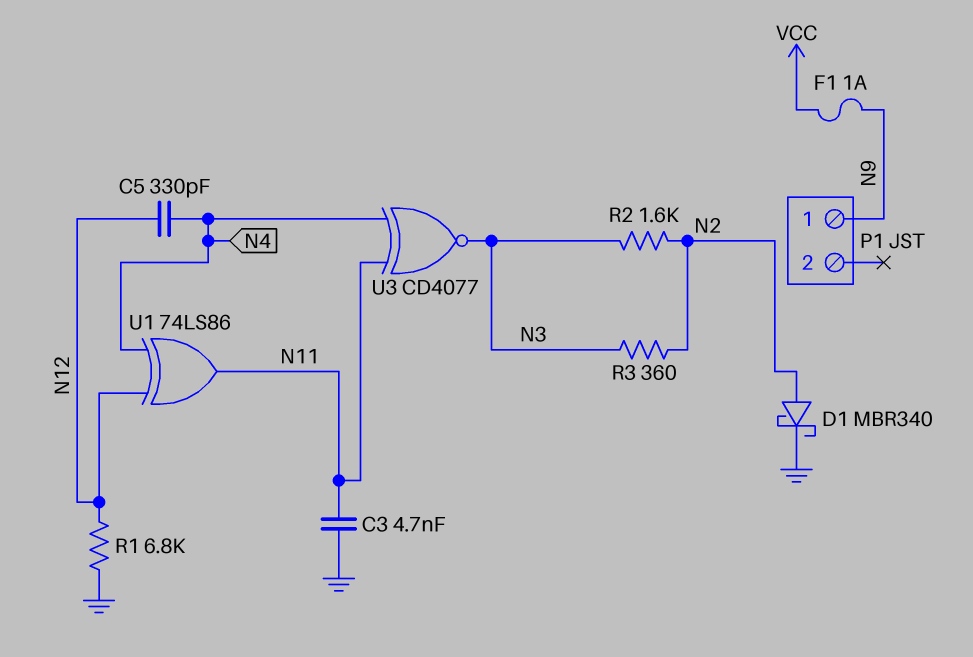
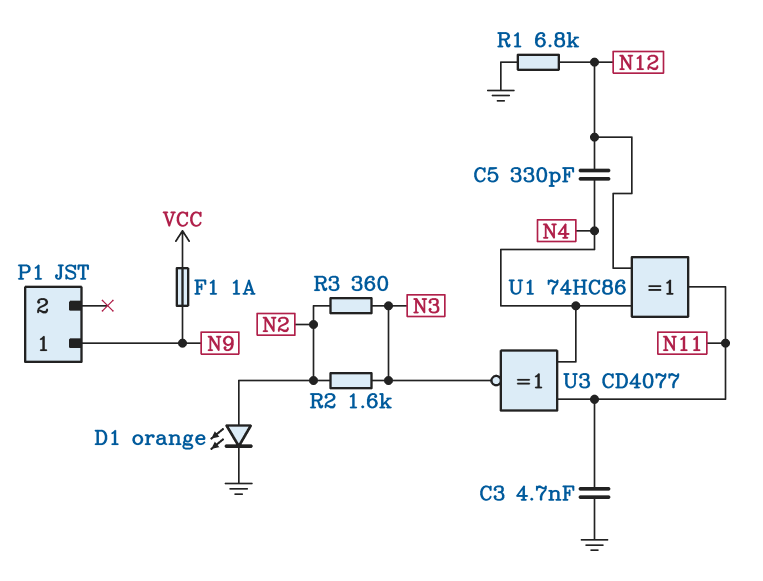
D1: schottky MBR340 (A N2, K GND) -> LED orange (A N2, K GND)
U1: XOR 74LS86 (in N4, in N12, out N11) -> XOR 74HC86 (in N4, in N12, out N11)

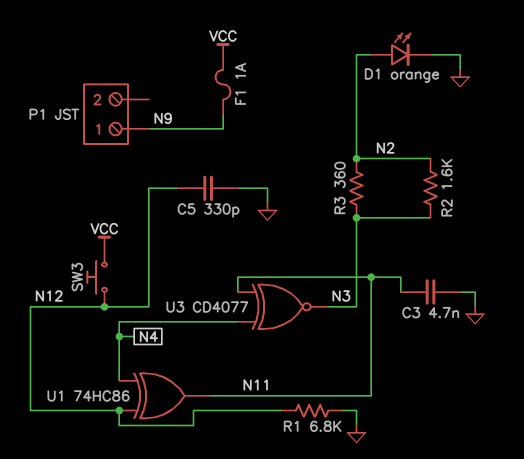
C5: 330pF (N4, N12) -> 330pF (GND, N12)
SW3: none -> button (N12, VCC)

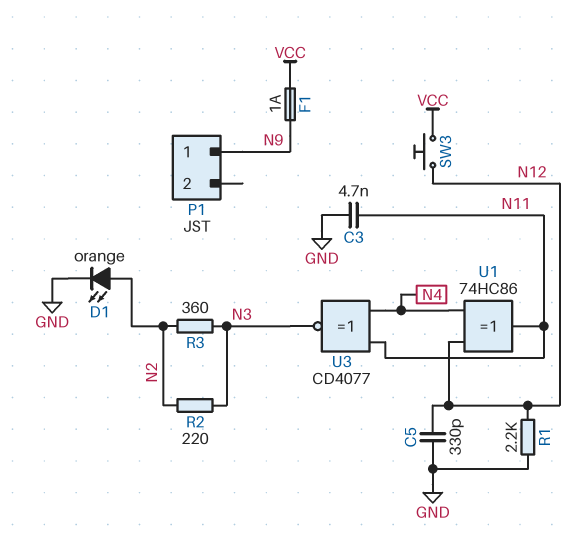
R1: 6.8k (GND, N12) -> 2.2k (GND, N12)
R2: 1.6k (N2, N3) -> 220 (N2, N3)

